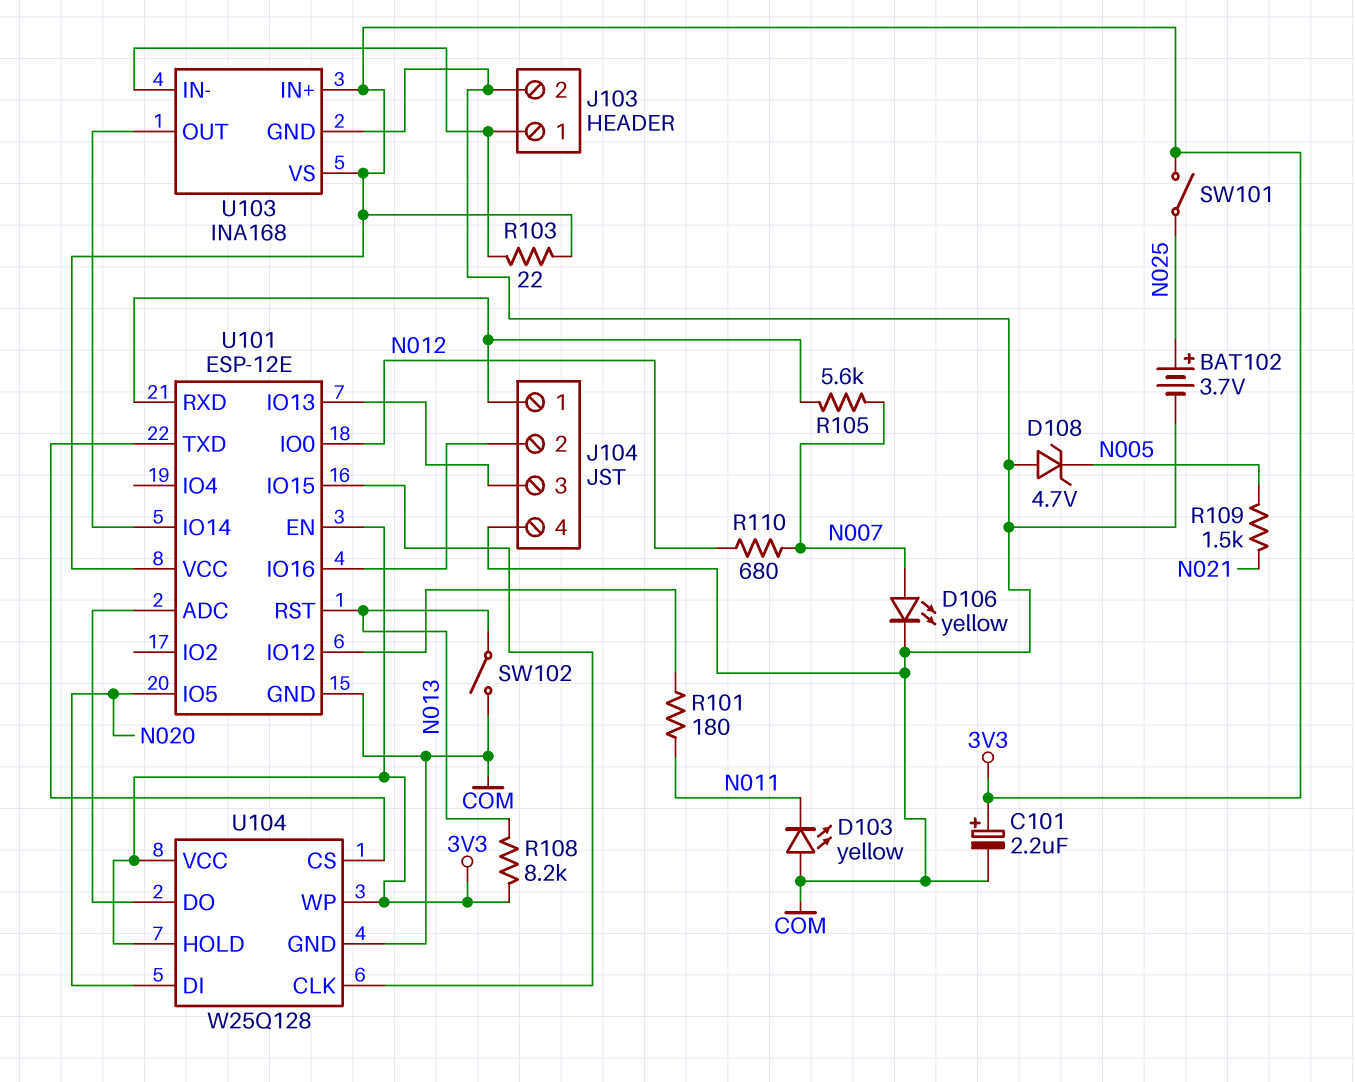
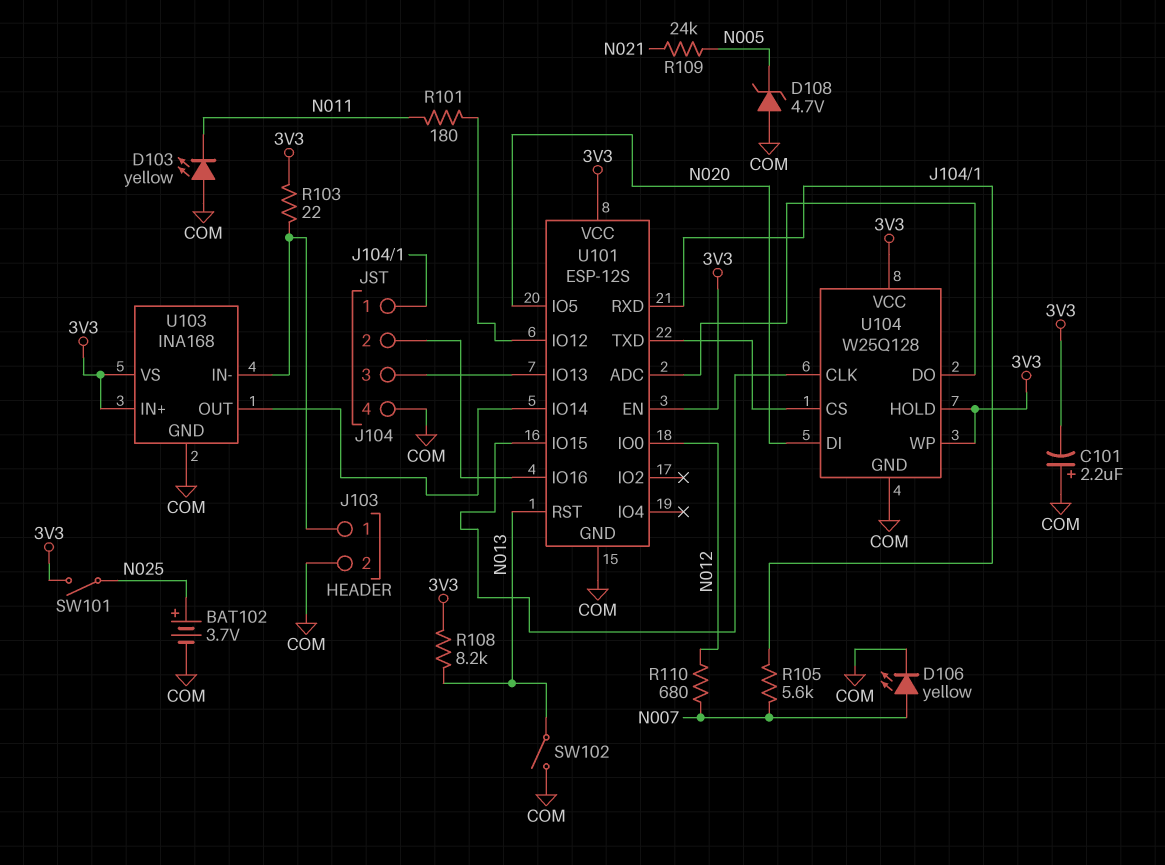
C101: 2.2uF (plus 3V3, minus COM) -> 2.2uF (plus COM, minus 3V3)
R109: 1.5k (N005, N021) -> 24k (N005, N021)
U101: ESP-12E -> ESP-12S

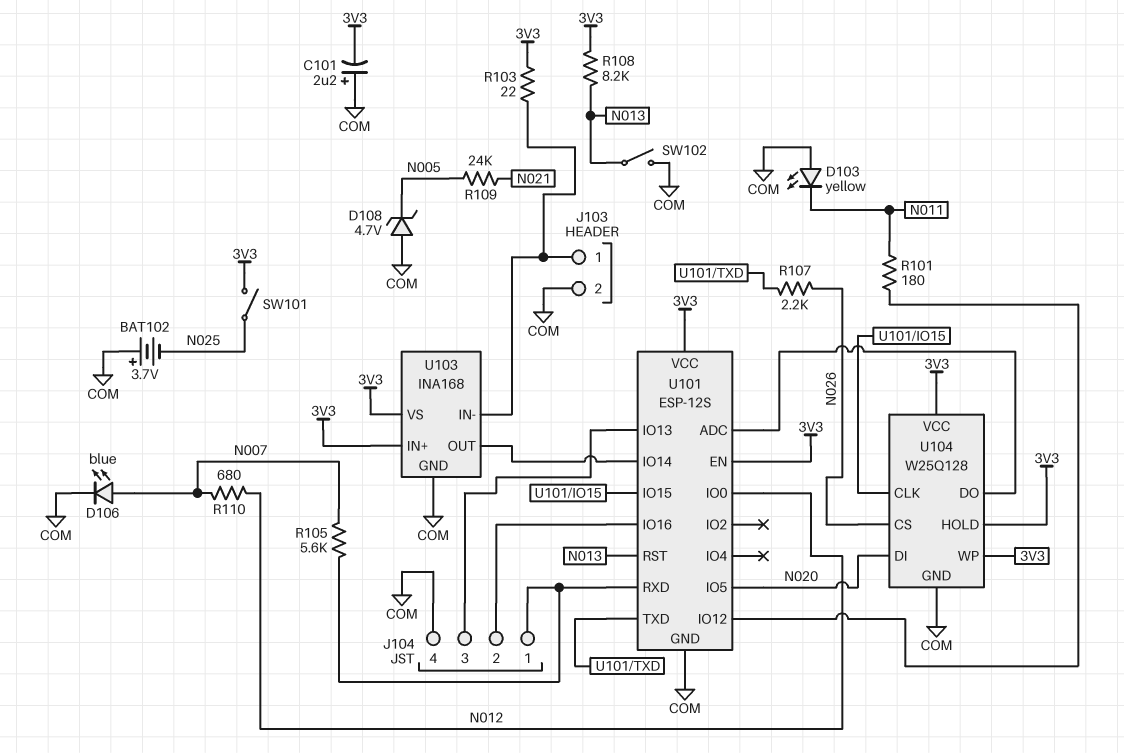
BAT102: 3.7V (plus N025, minus COM) -> 3.7V (plus COM, minus N025)
D106: LED yellow (A N007, K COM) -> LED blue (A N007, K COM)
R107: none -> 2.2k (N026, U101/TXD)
U104 pin CS: U101/TXD -> N026

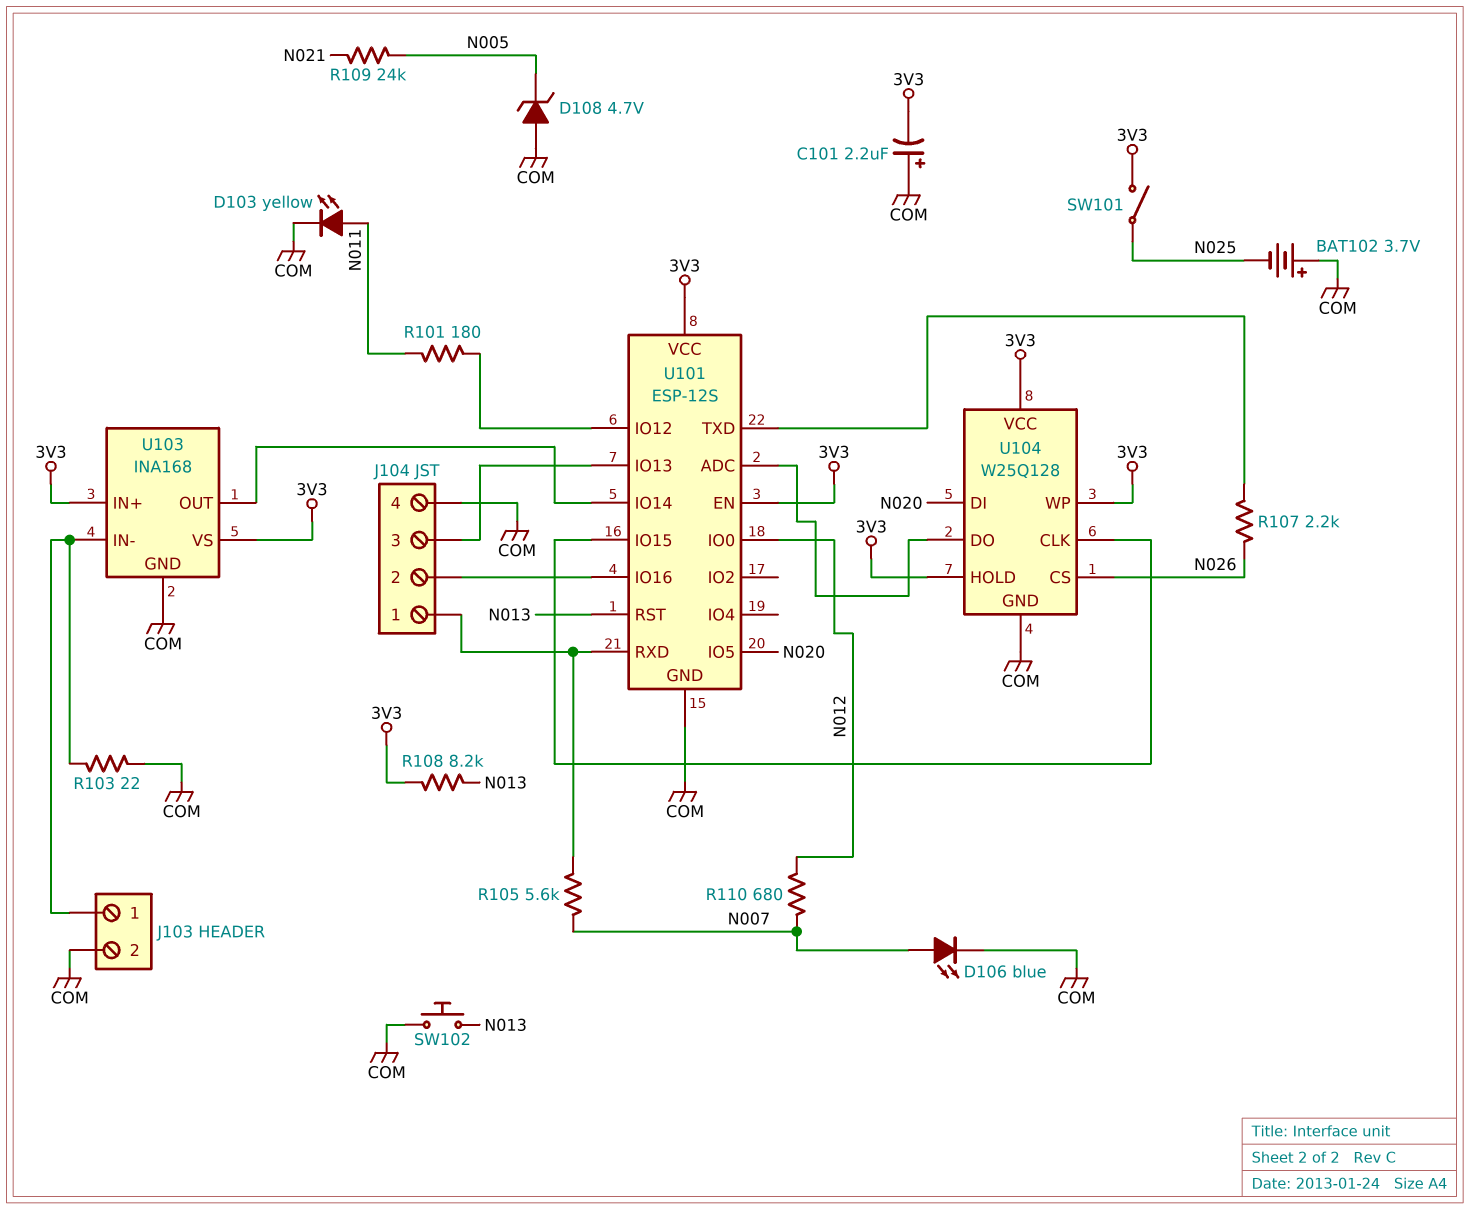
D103: LED yellow (A COM, K N011) -> LED yellow (A N011, K COM)
R103: 22 (3V3, J103/1) -> 22 (COM, J103/1)
SW102: switch (COM, N013) -> button (COM, N013)

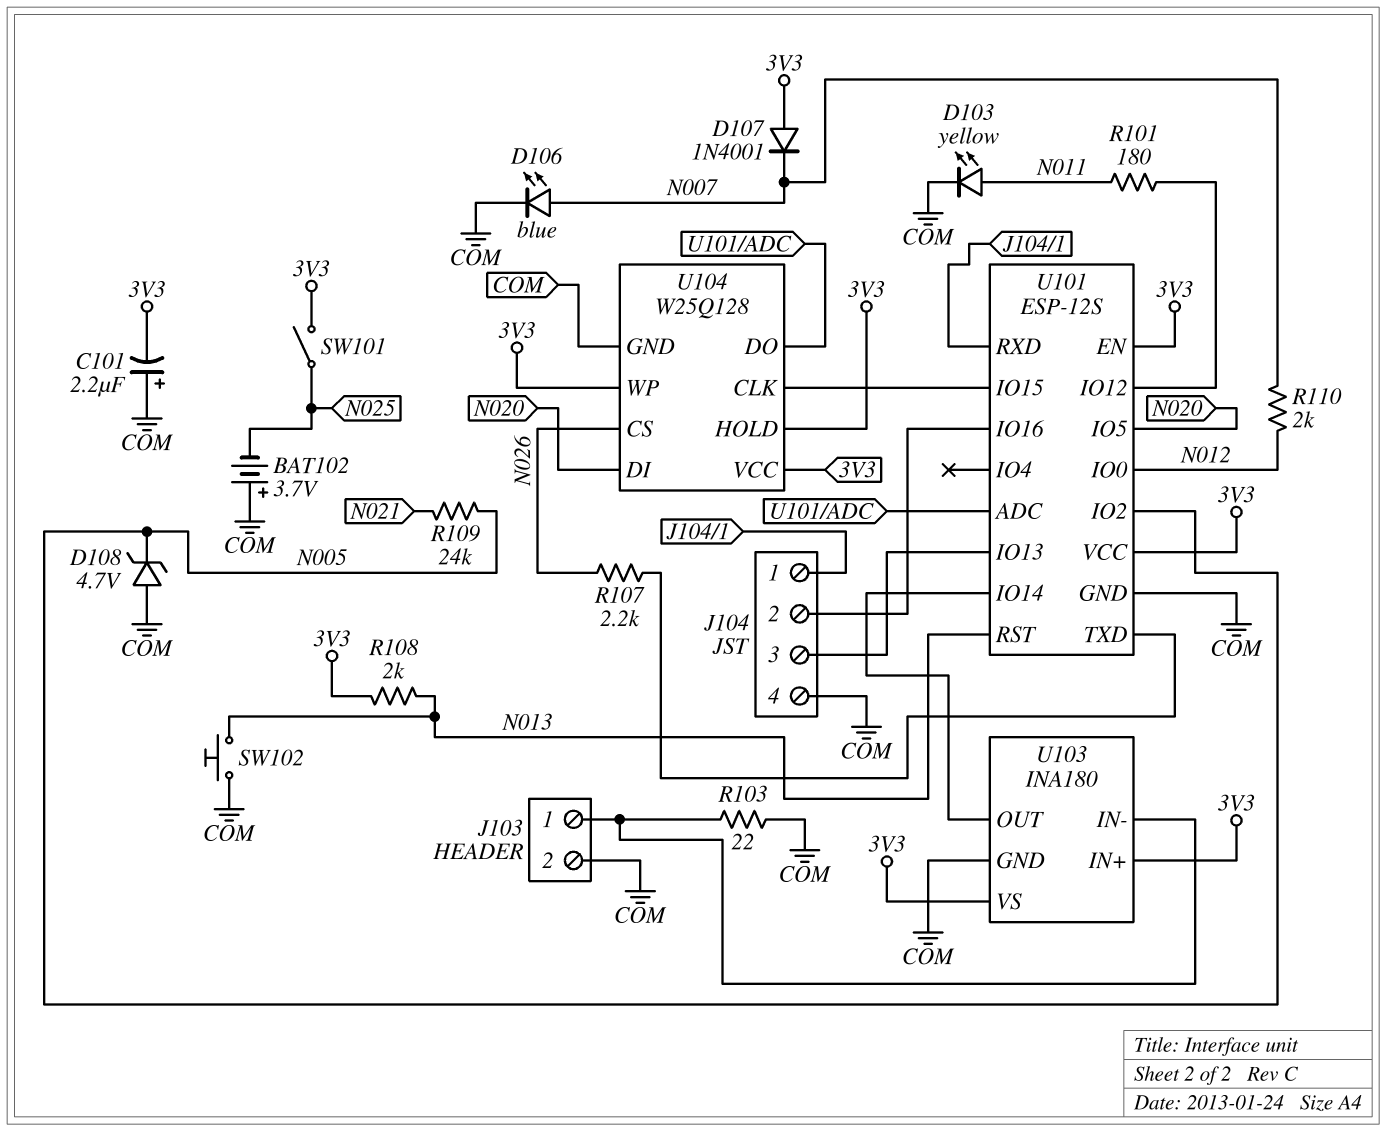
D107: none -> diode 1N4001 (A 3V3, K N007)
R105: 5.6k (J104/1, N007) -> none
R108: 8.2k (3V3, N013) -> 2k (3V3, N013)
R110: 680 (N007, N012) -> 2k (N007, N012)
U101 pin IO2: none -> N005
U103: INA168 -> INA180

